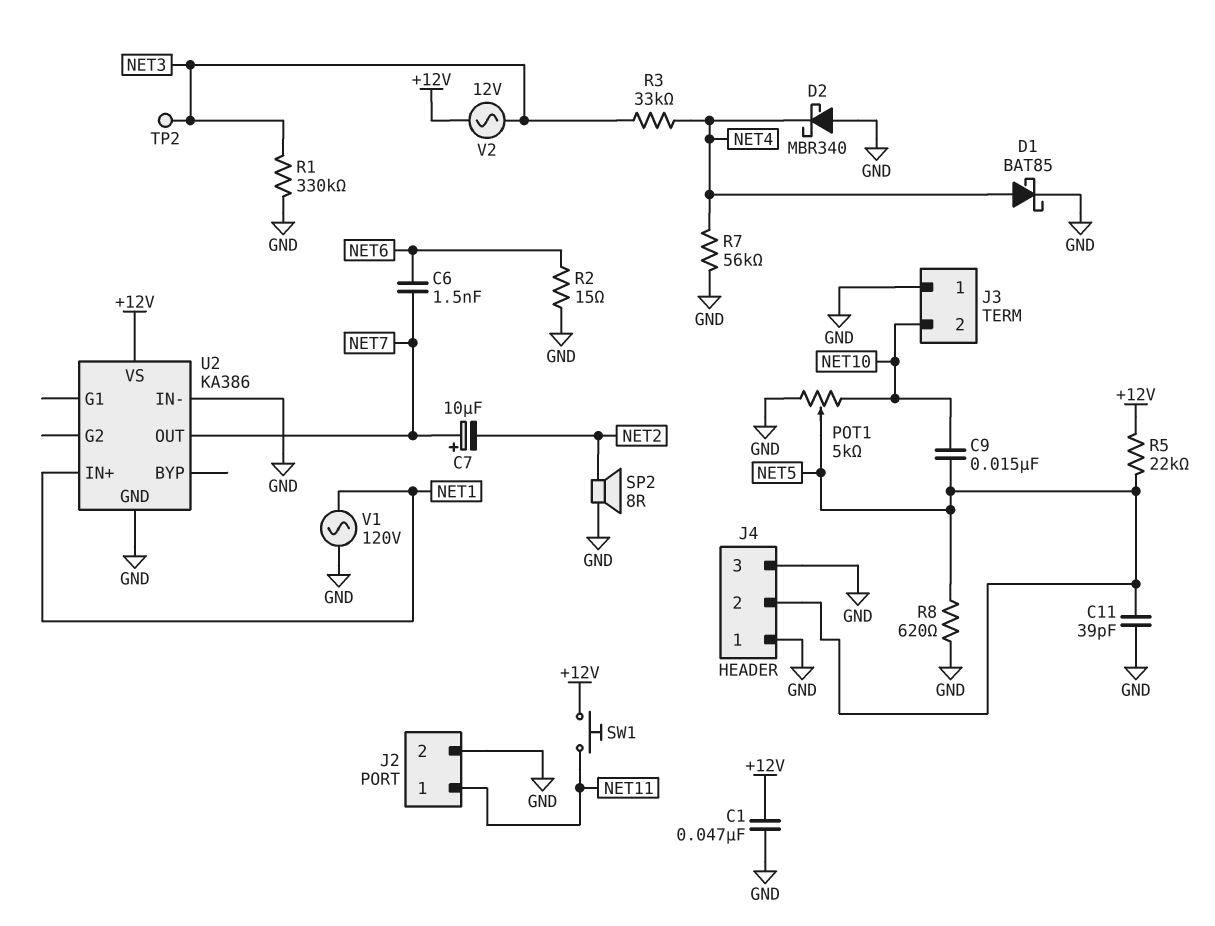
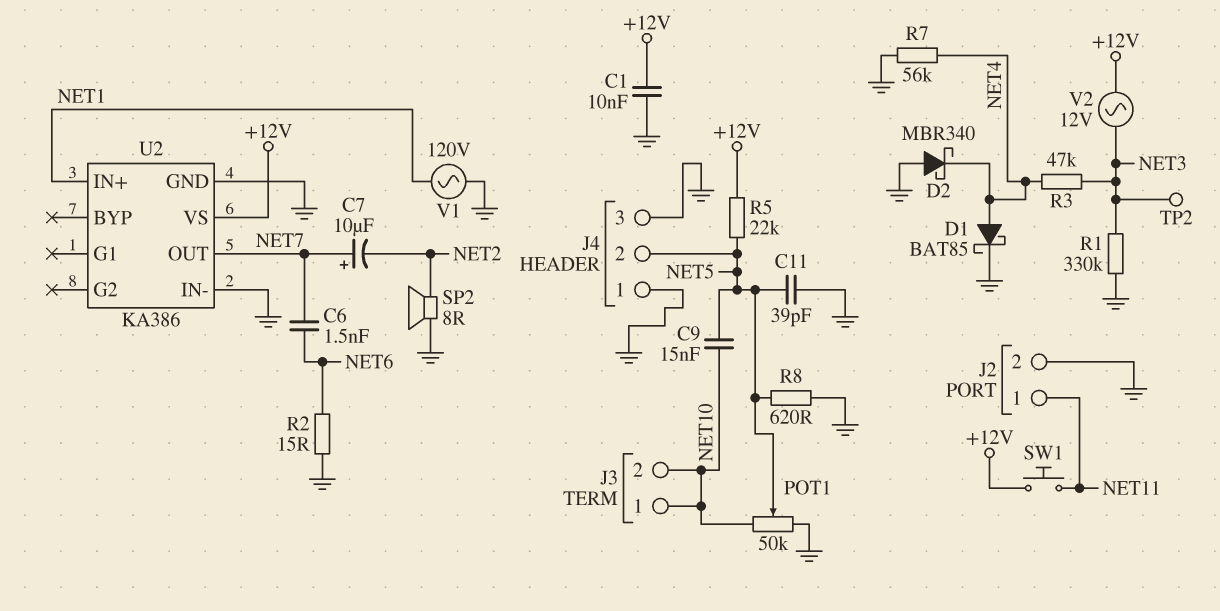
C1: 47nF (+12V, GND) -> 10nF (+12V, GND)
J3 pin 1: GND -> NET10
POT1: 5k (GND, NET10, wiper NET5) -> 50k (GND, NET10, wiper NET5)
R3: 33k (NET3, NET4) -> 47k (NET3, NET4)

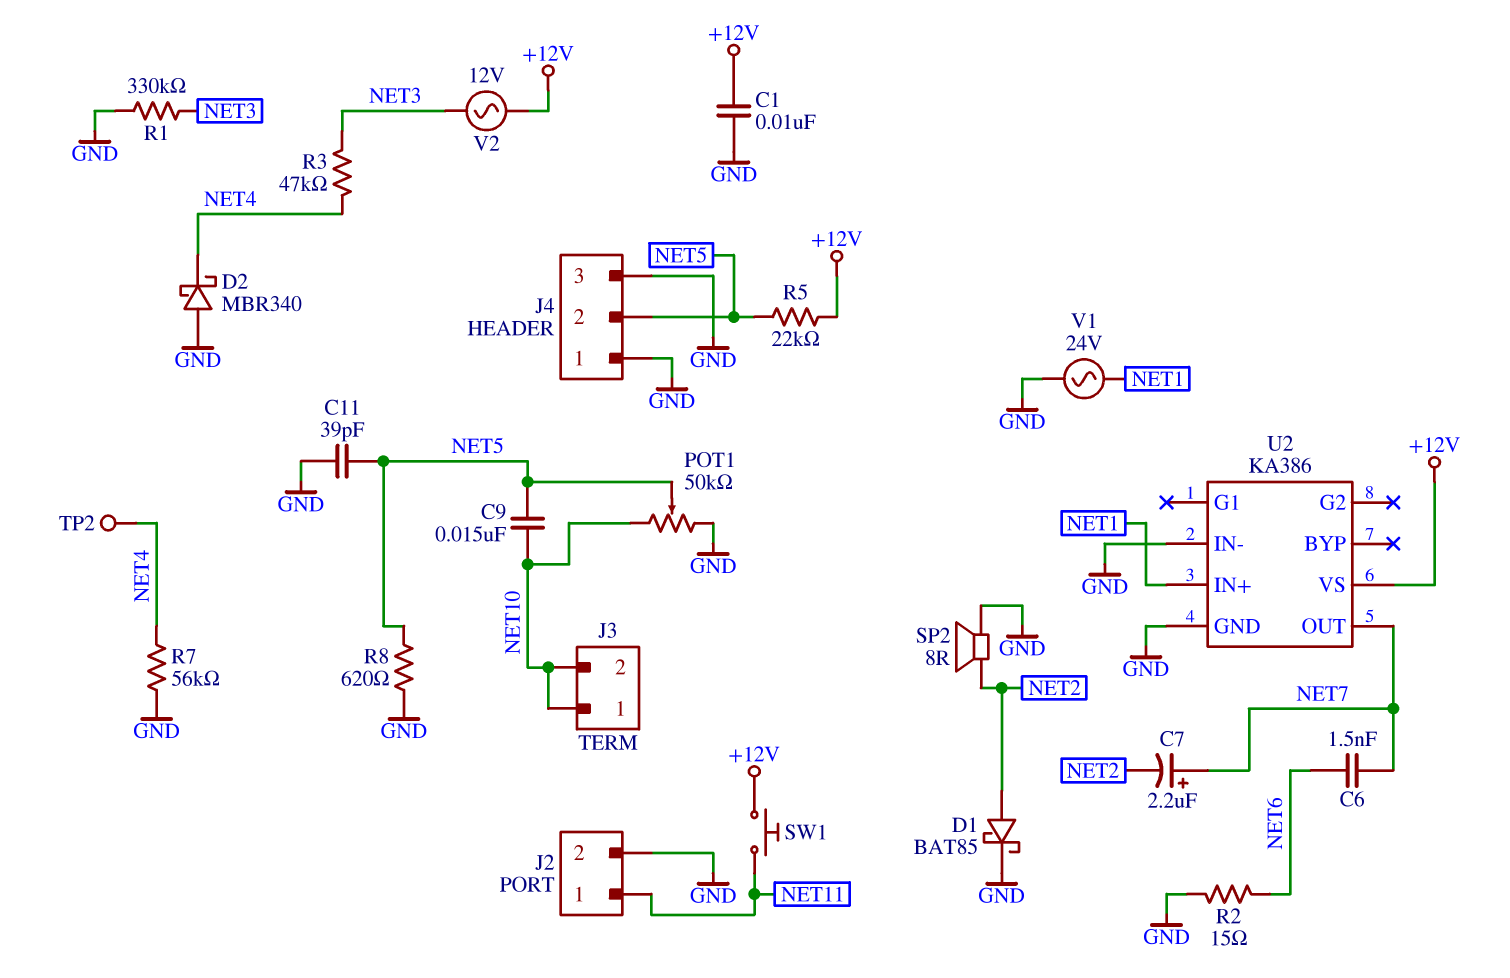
C7: 10uF (plus NET7, minus NET2) -> 2.2uF (plus NET7, minus NET2)
D1: schottky BAT85 (A NET4, K GND) -> schottky BAT85 (A NET2, K GND)
TP2: test point (NET3) -> test point (NET4)
V1: AC 120V (GND, NET1) -> AC 24V (GND, NET1)

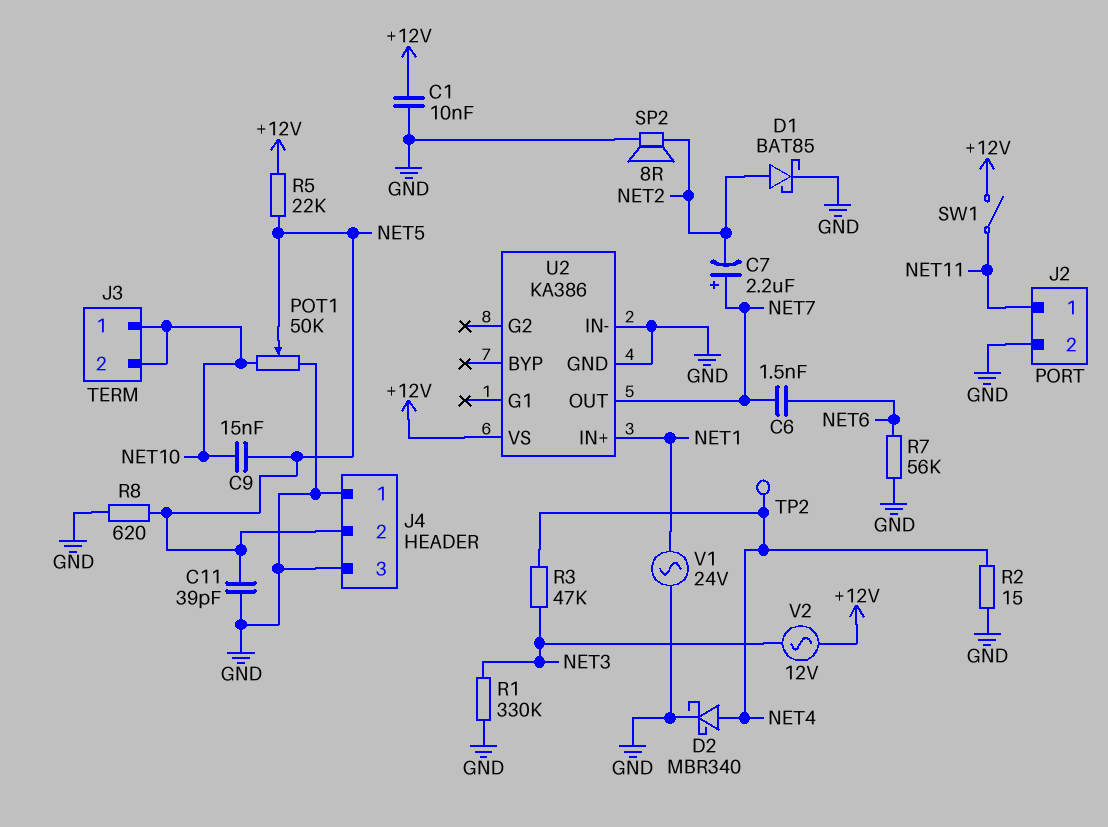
D2: schottky MBR340 (A GND, K NET4) -> schottky MBR340 (A NET4, K GND)
R2: 15 (GND, NET6) -> 15 (GND, NET4)
R7: 56k (GND, NET4) -> 56k (GND, NET6)
SW1: button (+12V, NET11) -> switch (+12V, NET11)

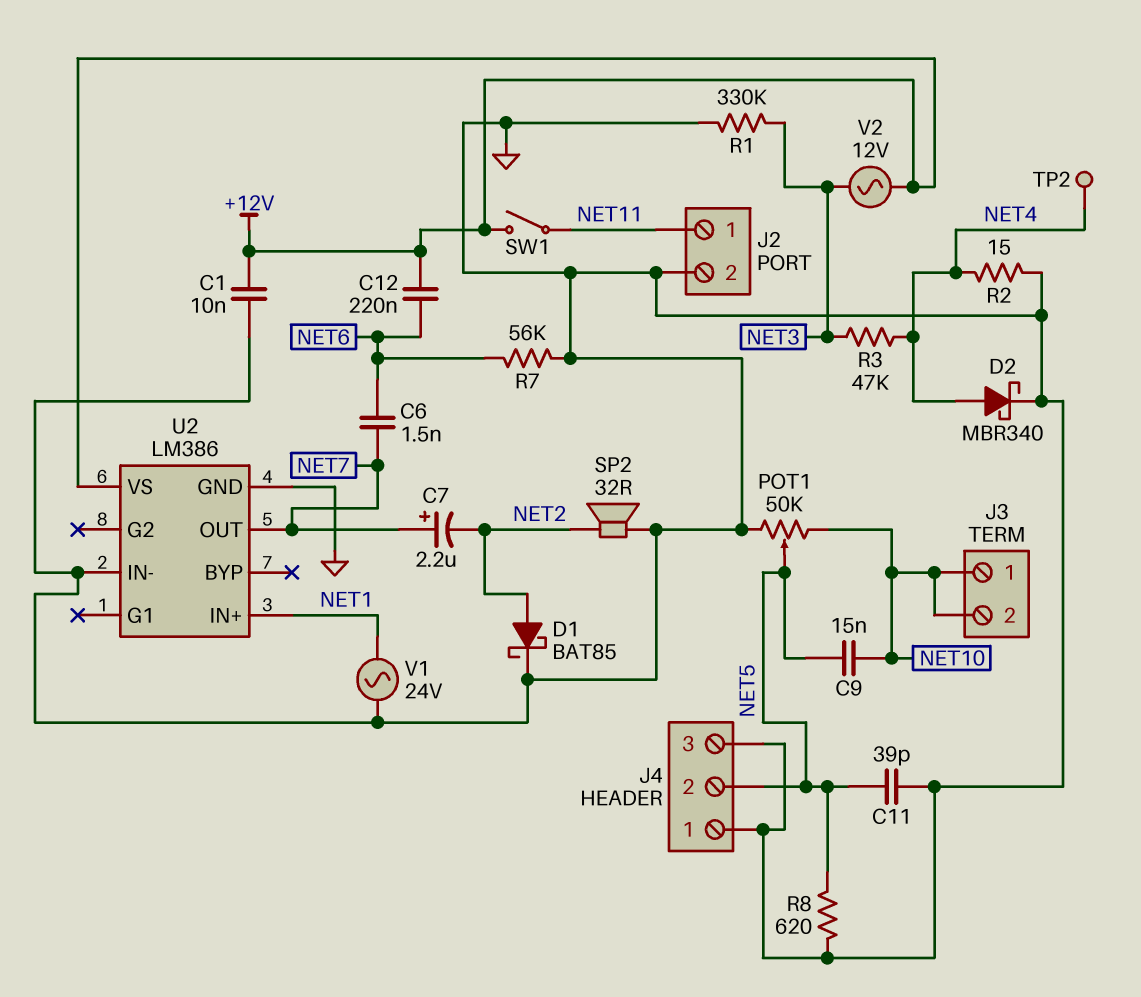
C12: none -> 220nF (+12V, NET6)
R5: 22k (+12V, NET5) -> none
SP2: speaker 8R (GND, NET2) -> speaker 32R (GND, NET2)
U2: KA386 -> LM386

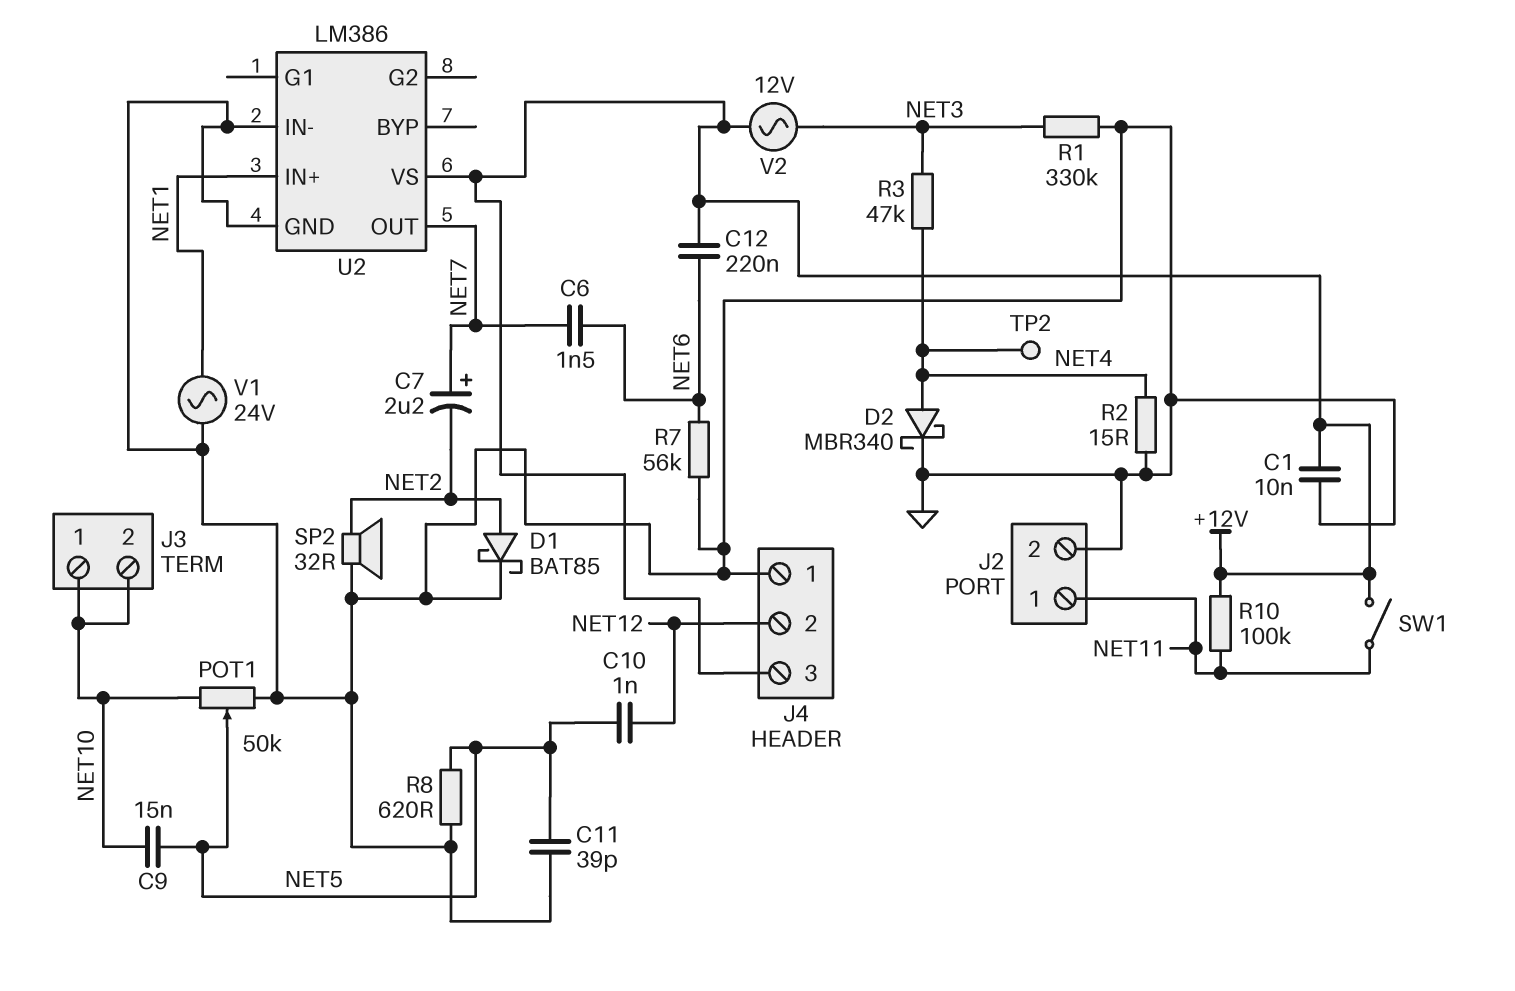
C10: none -> 1nF (NET5, NET12)
J4 pin 2: NET5 -> NET12
J4 pin 3: GND -> +12V
R10: none -> 100k (+12V, NET11)

